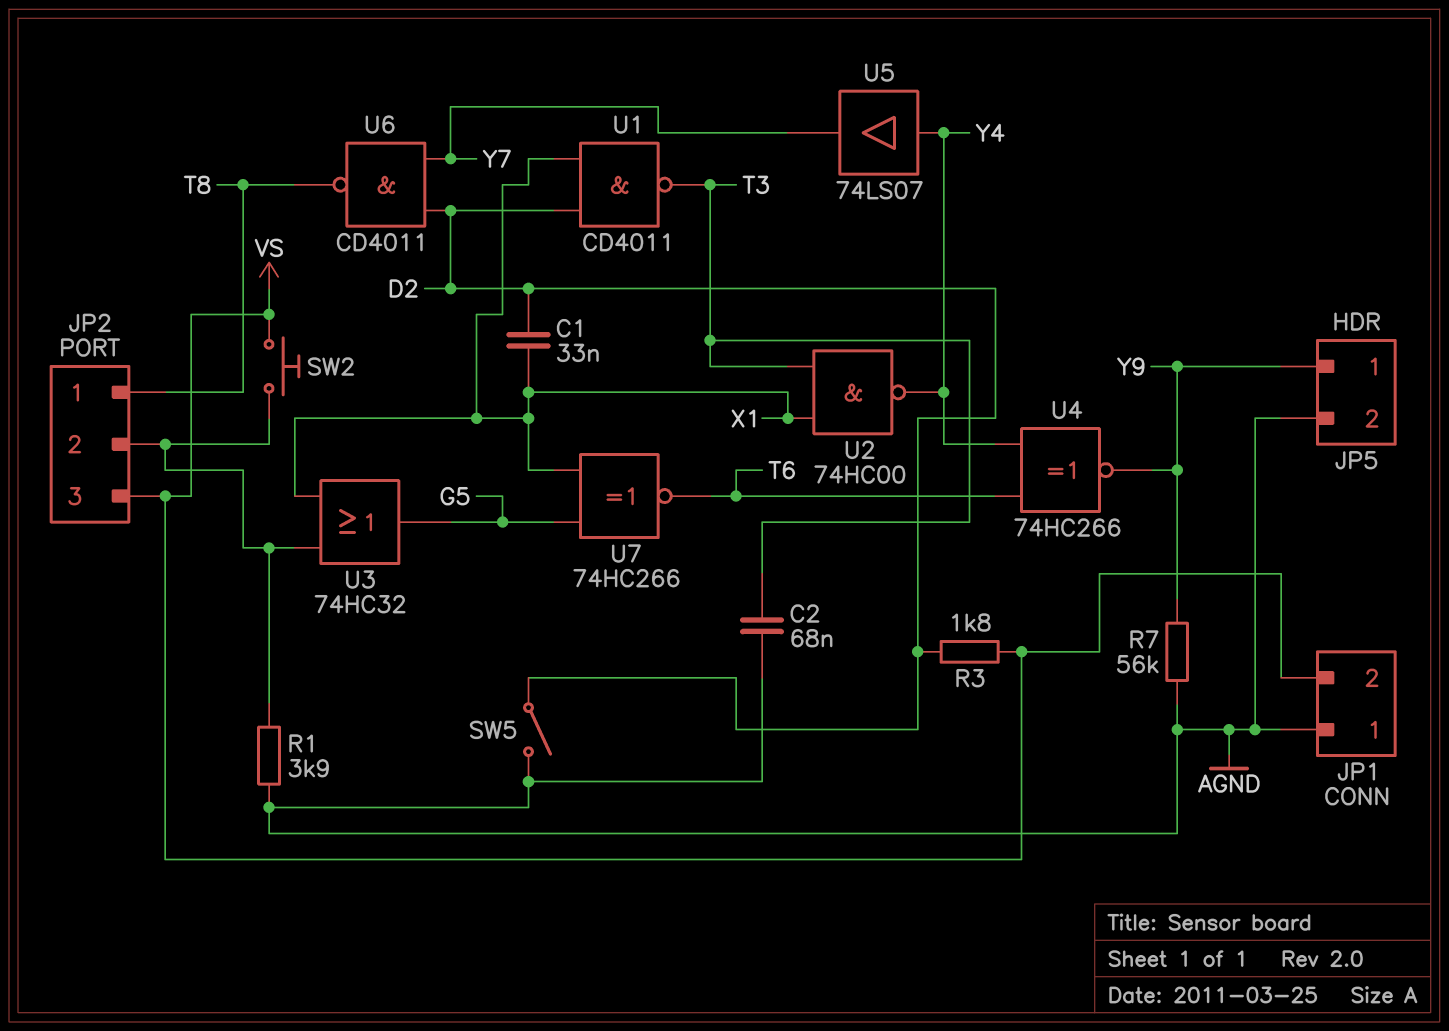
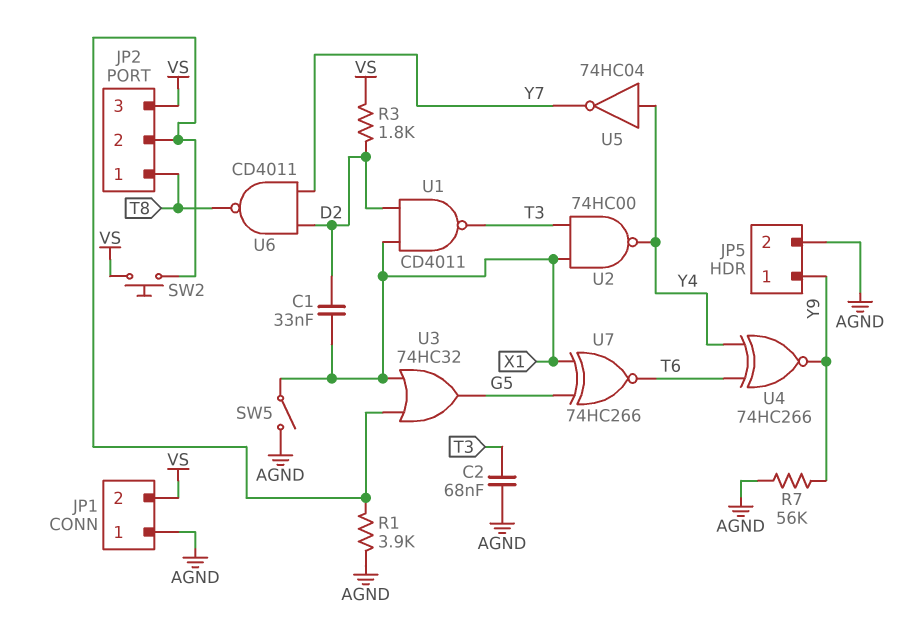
SW5: switch (AGND, D2) -> switch (AGND, X1)
U5: buffer 74LS07 (in Y4, out Y7) -> NOT 74HC04 (in Y4, out Y7)

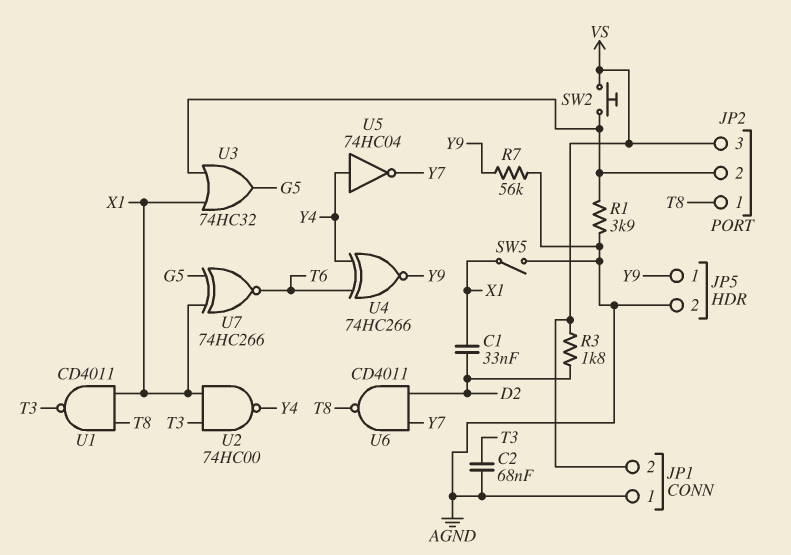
U1: NAND CD4011 (in D2, in X1, out T3) -> NAND CD4011 (in T8, in X1, out T3)

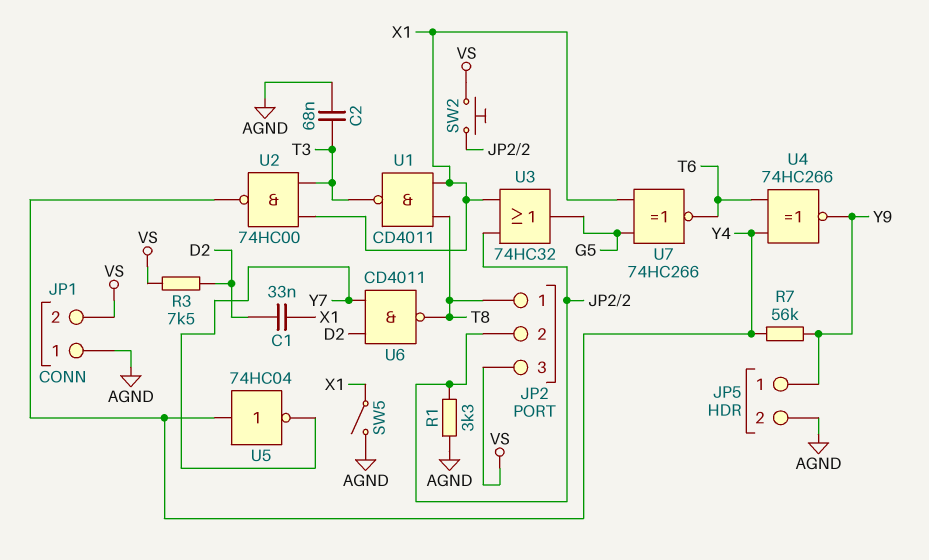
R1: 3.9k (AGND, JP2/2) -> 3.3k (AGND, JP2/2)
R3: 1.8k (D2, VS) -> 7.5k (D2, VS)
R7: 56k (AGND, Y9) -> 56k (Y4, Y9)

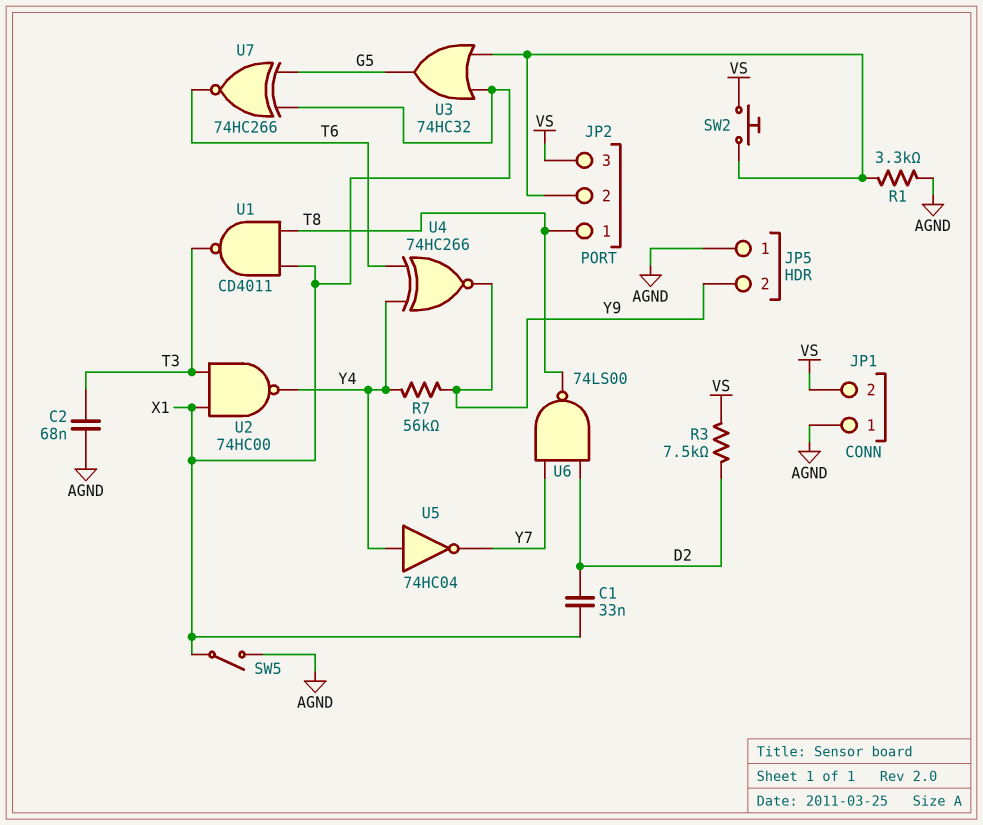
JP5 pin 1: Y9 -> AGND
JP5 pin 2: AGND -> Y9
U6: NAND CD4011 (in D2, in Y7, out T8) -> NAND 74LS00 (in D2, in Y7, out T8)

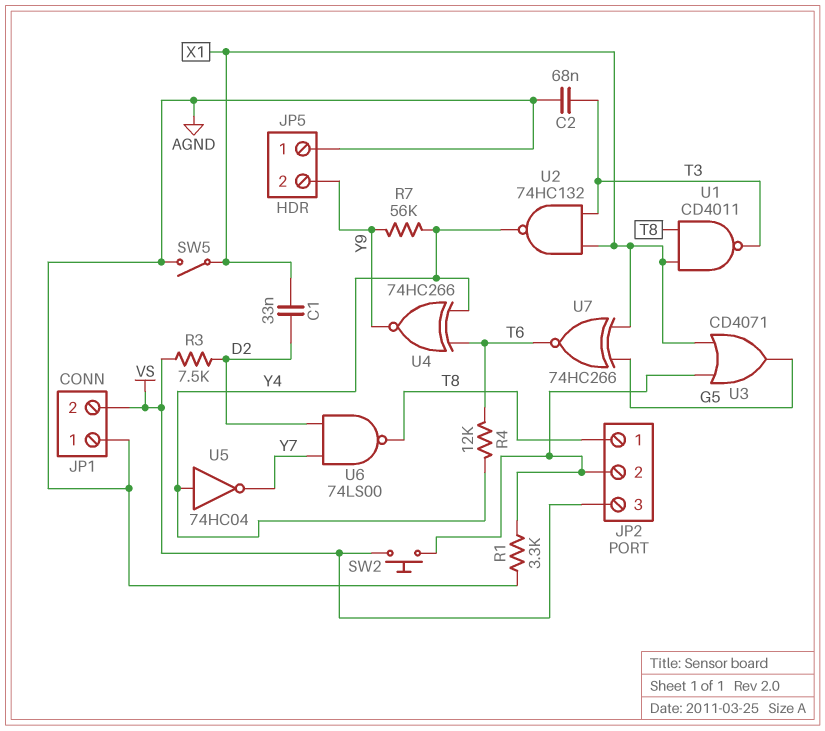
R4: none -> 12k (T6, Y4)
U2: NAND 74HC00 (in T3, in X1, out Y4) -> NAND 74HC132 (in T3, in X1, out Y4)
U3: OR 74HC32 (in JP2/2, in X1, out G5) -> OR CD4071 (in JP2/2, in X1, out G5)

